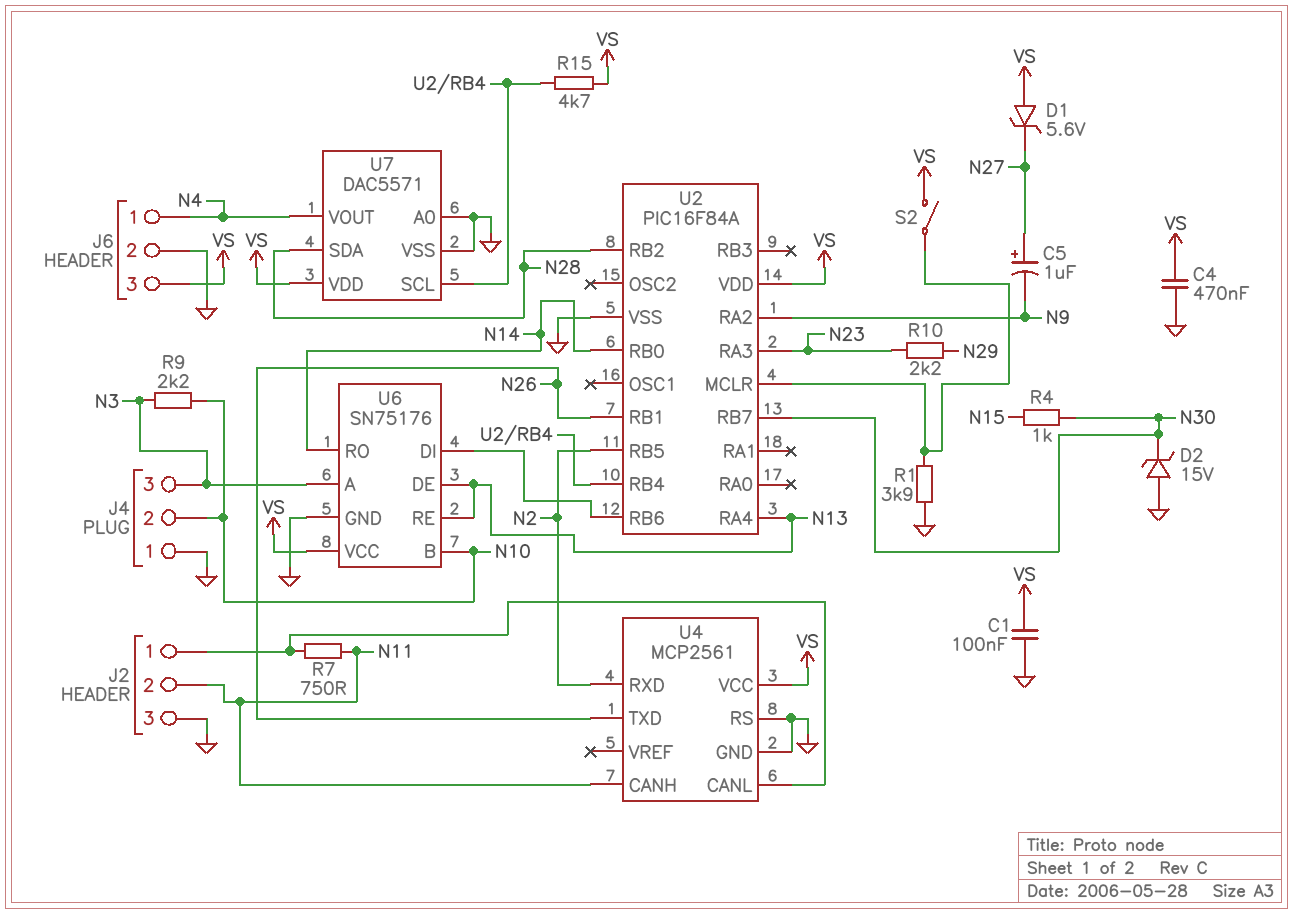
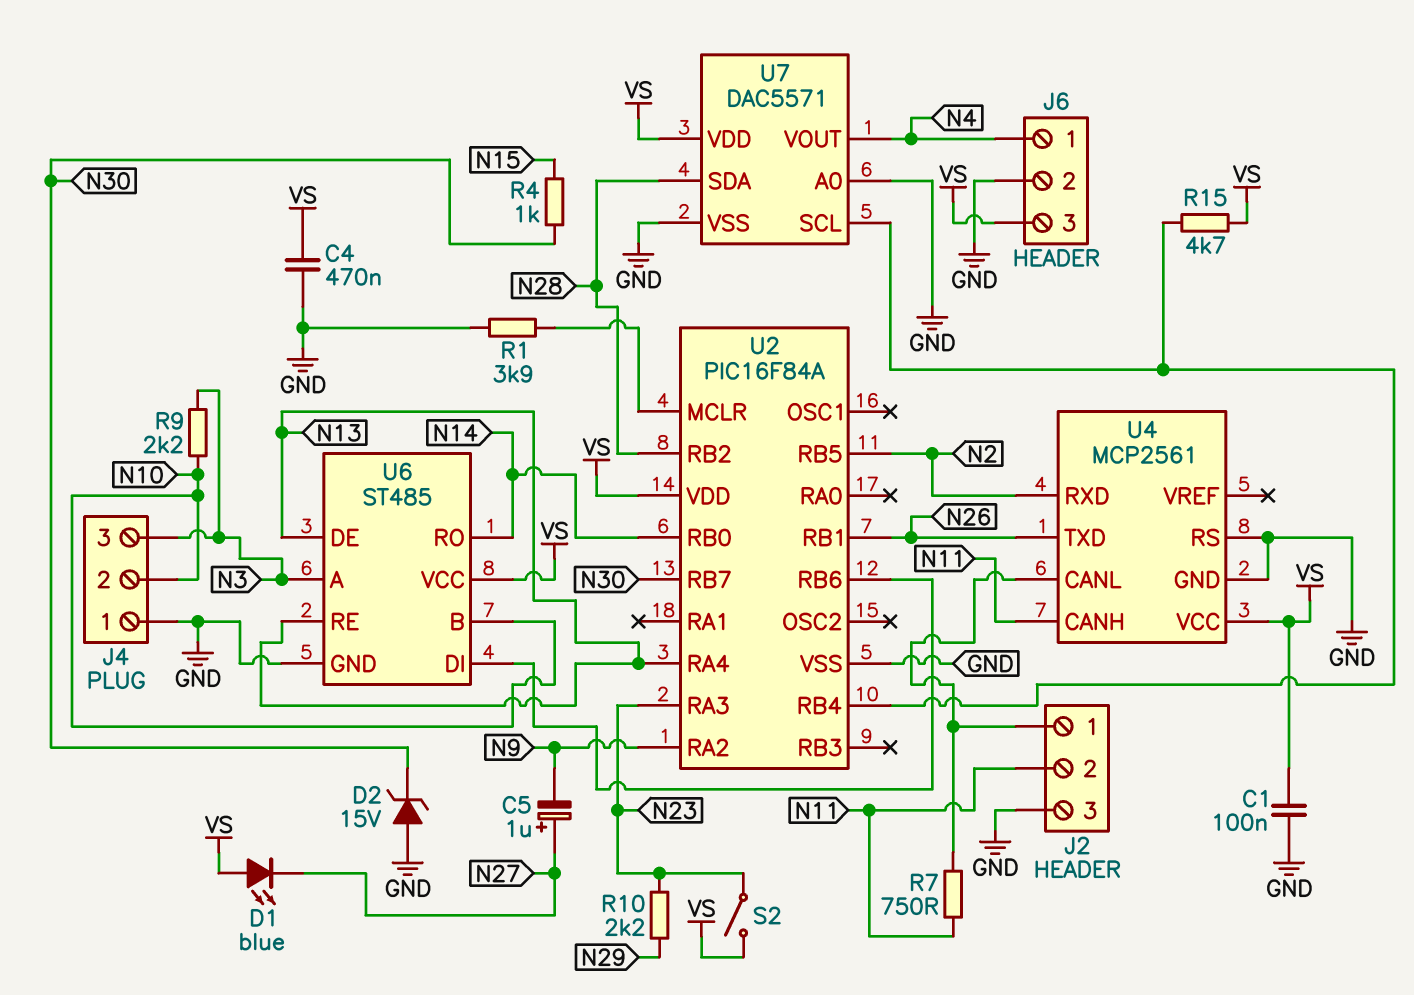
D1: zener 5.6V (A VS, K N27) -> LED blue (A VS, K N27)
S2: switch (U2/MCLR, VS) -> switch (N23, VS)
U6: SN75176 -> ST485

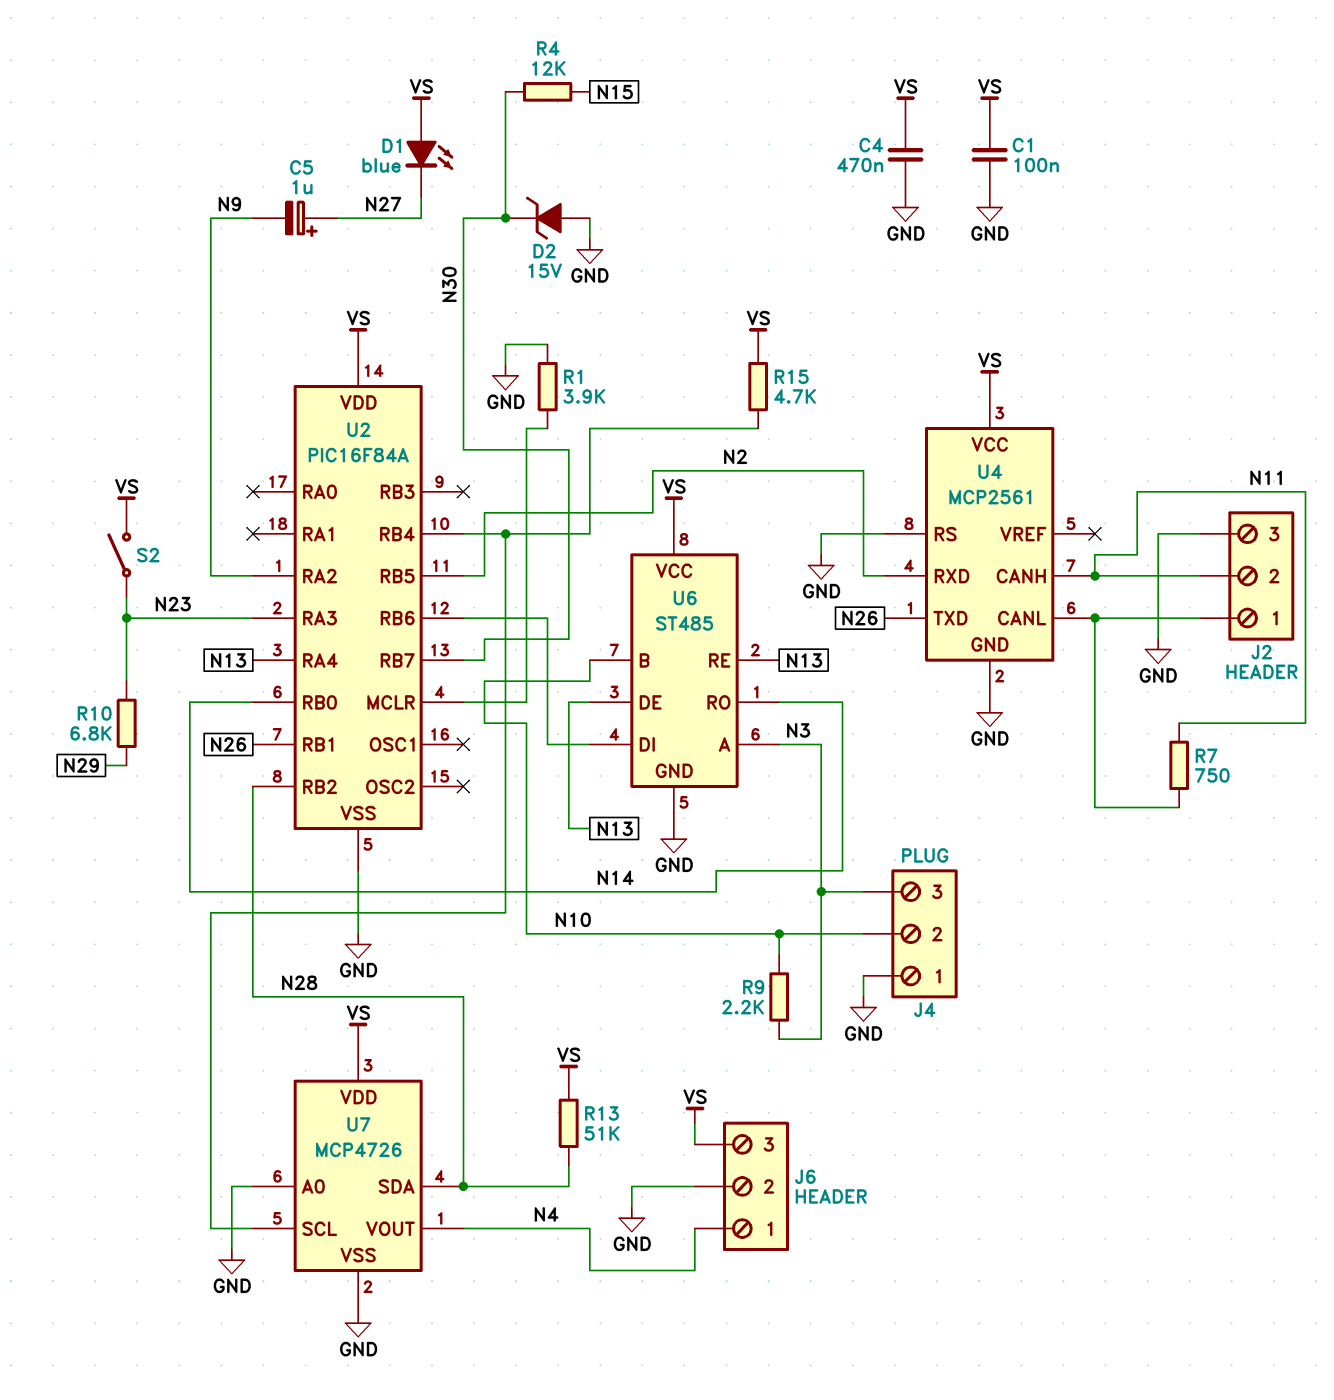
R4: 1k (N15, N30) -> 12k (N15, N30)
R10: 2.2k (N23, N29) -> 6.8k (N23, N29)
R13: none -> 51k (N28, VS)
U7: DAC5571 -> MCP4726

